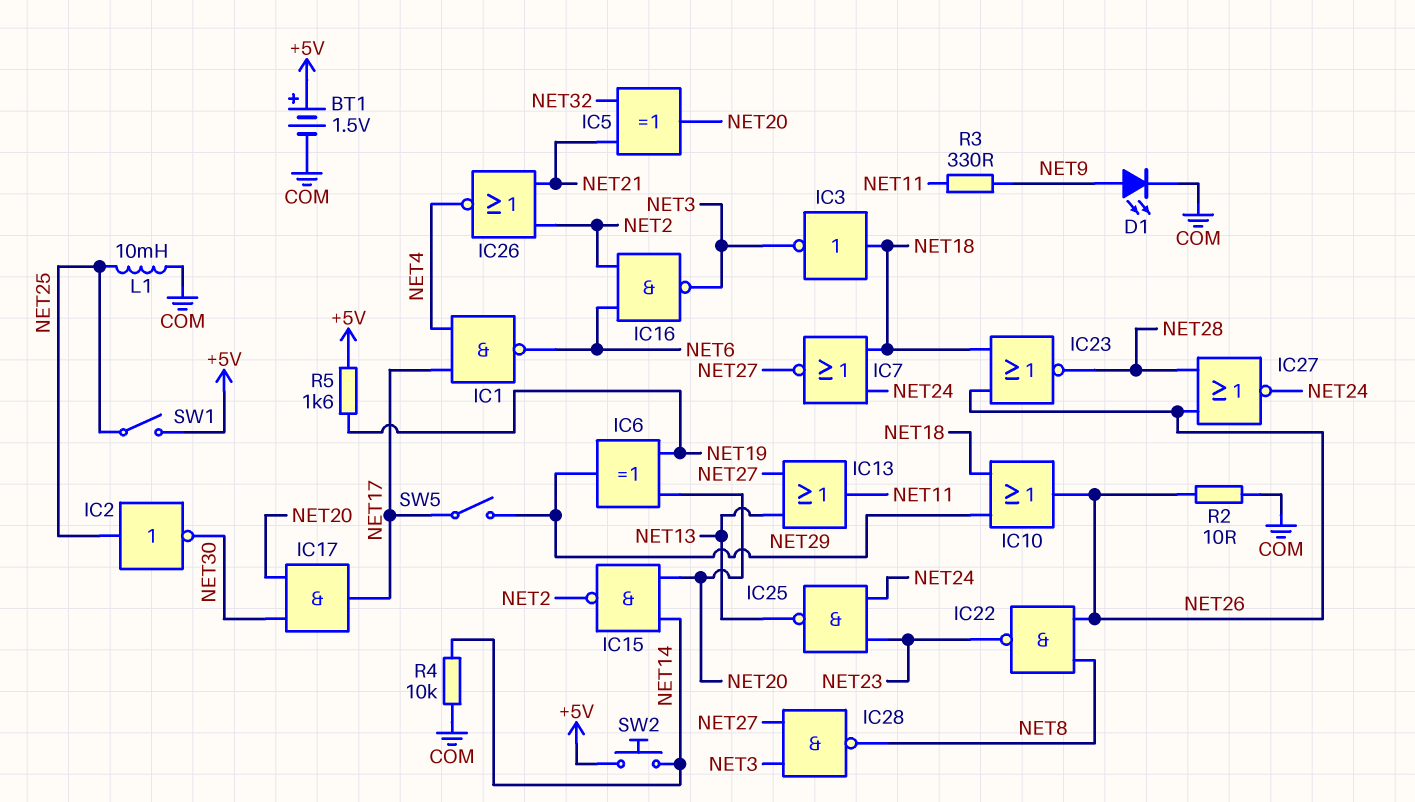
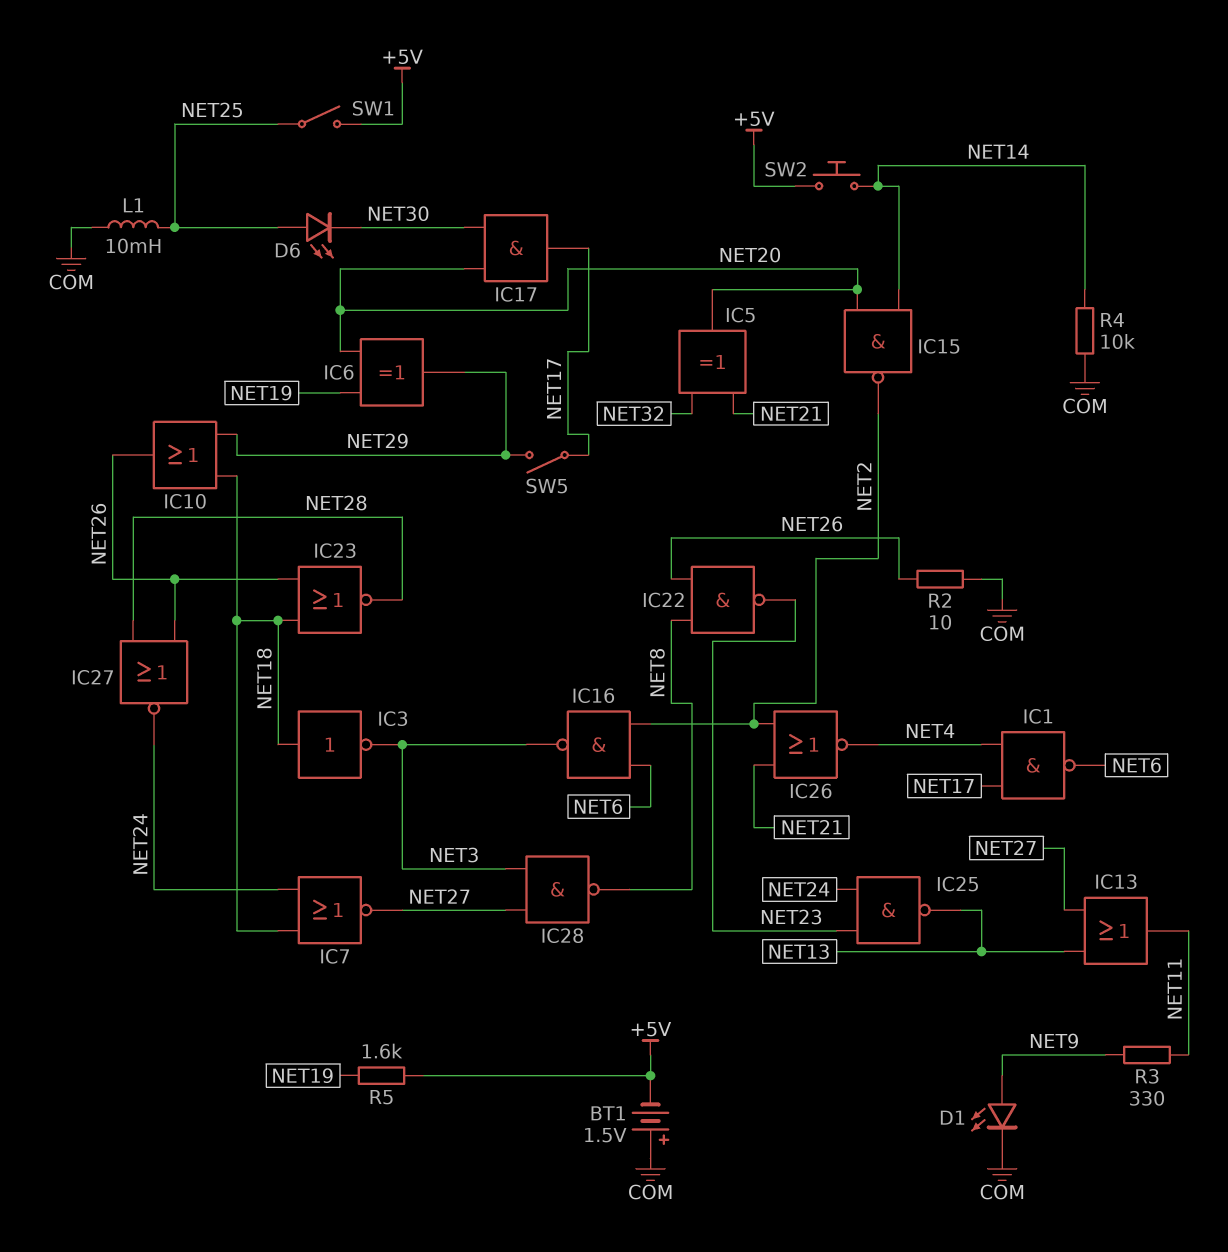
BT1: 1.5V (plus +5V, minus COM) -> 1.5V (plus COM, minus +5V)
D6: none -> LED (A NET25, K NET30)
IC2: NOT (in NET25, out NET30) -> none

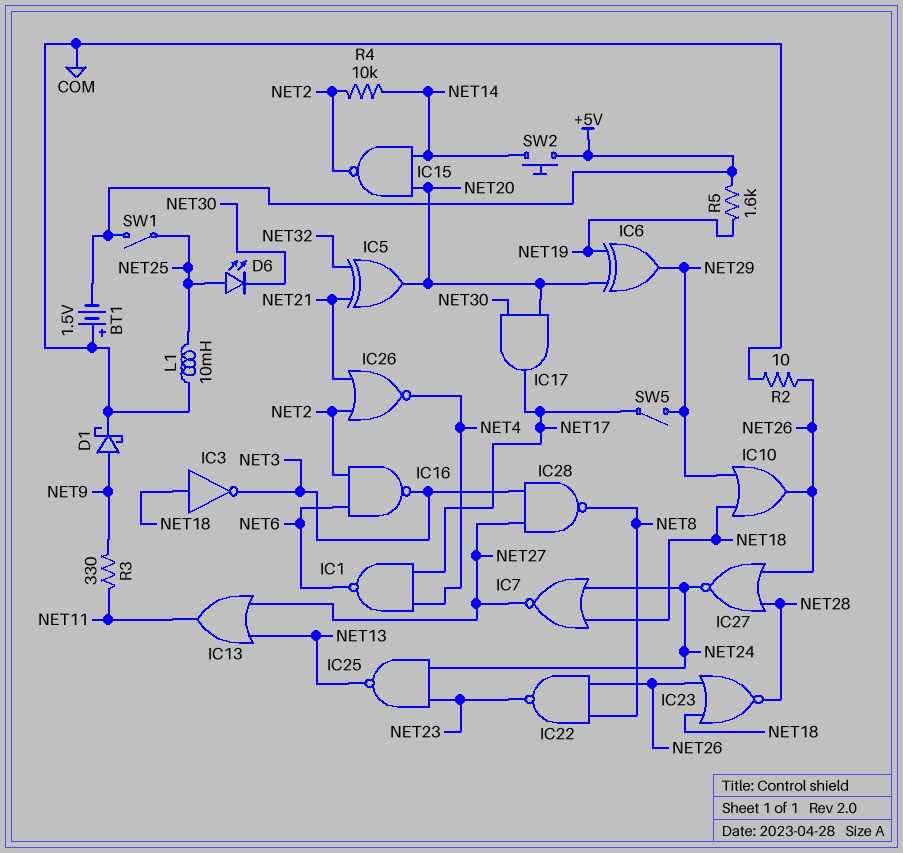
D1: LED (A NET9, K COM) -> schottky (A NET9, K COM)
R4: 10k (COM, NET14) -> 10k (NET2, NET14)

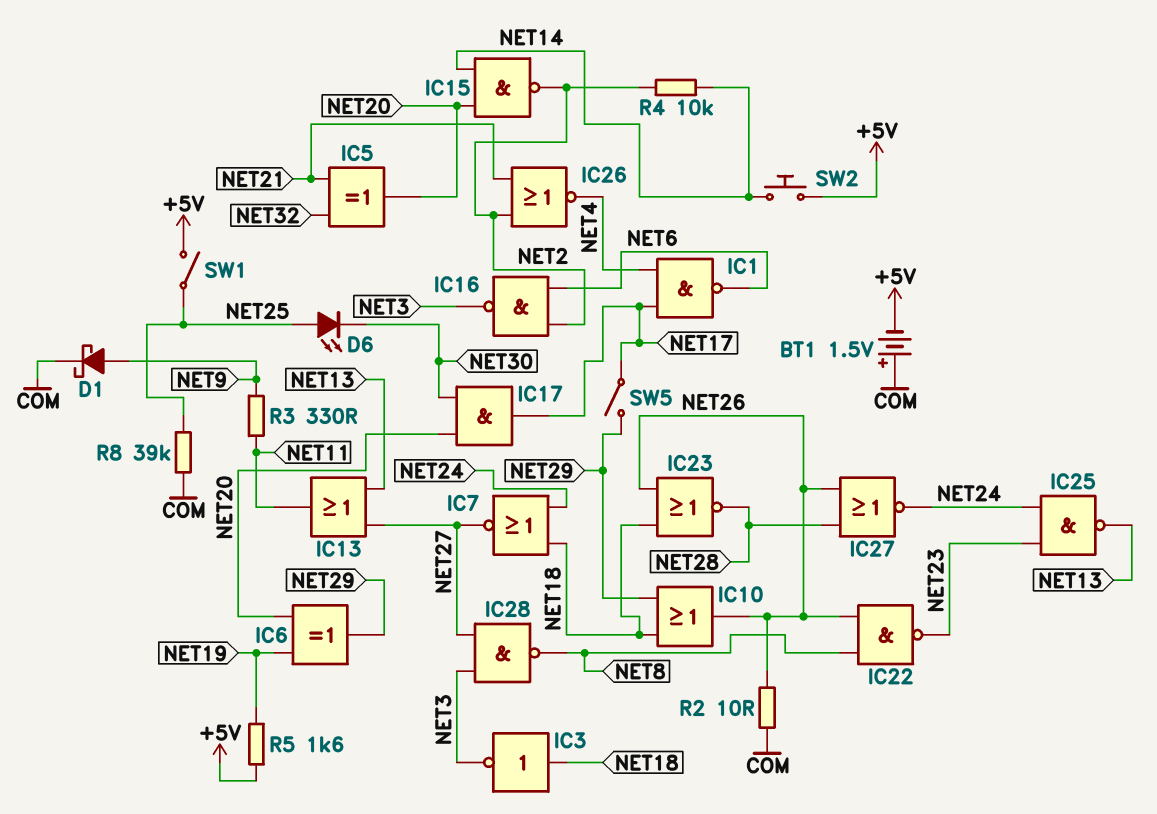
L1: 10mH (COM, NET25) -> none
R8: none -> 39k (COM, NET25)

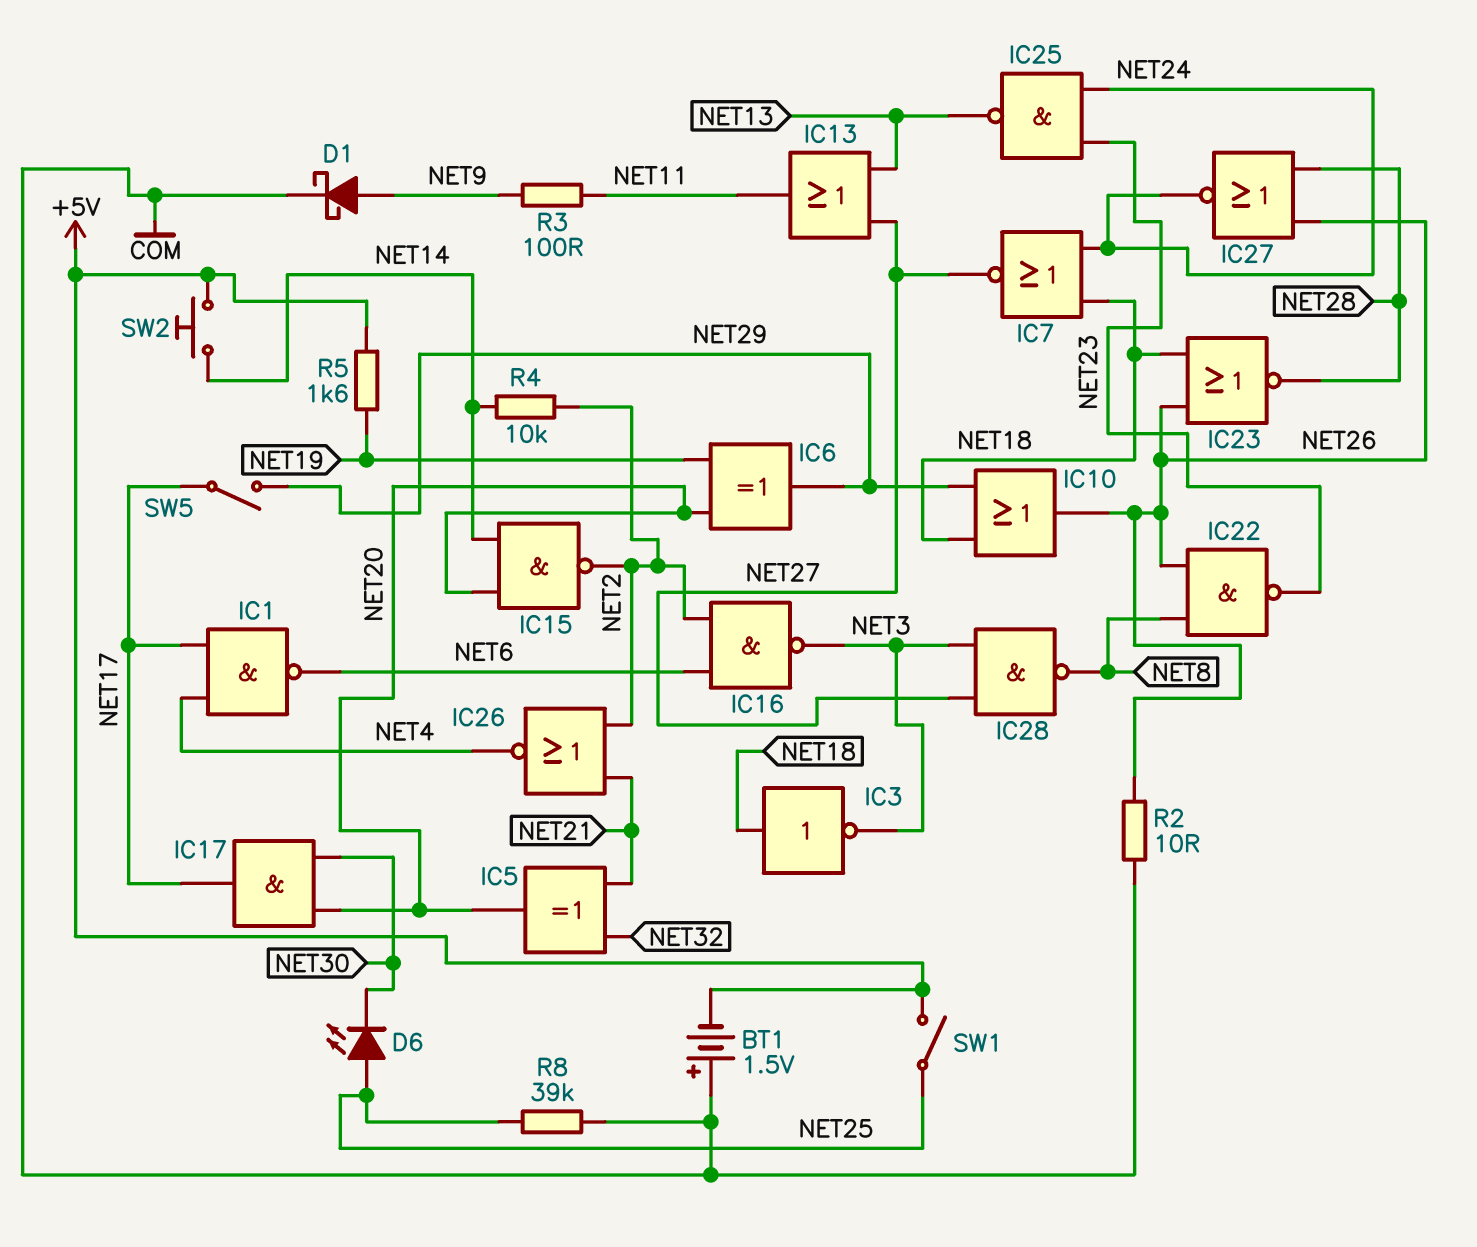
R3: 330 (NET9, NET11) -> 100 (NET9, NET11)

